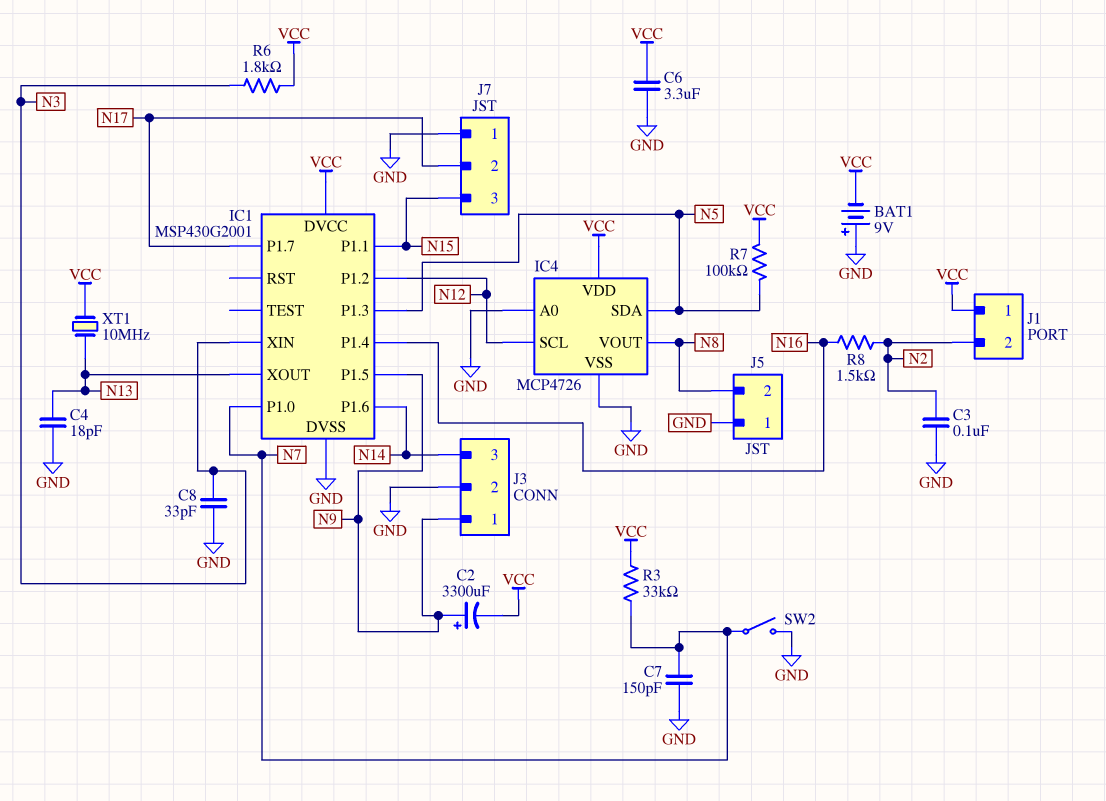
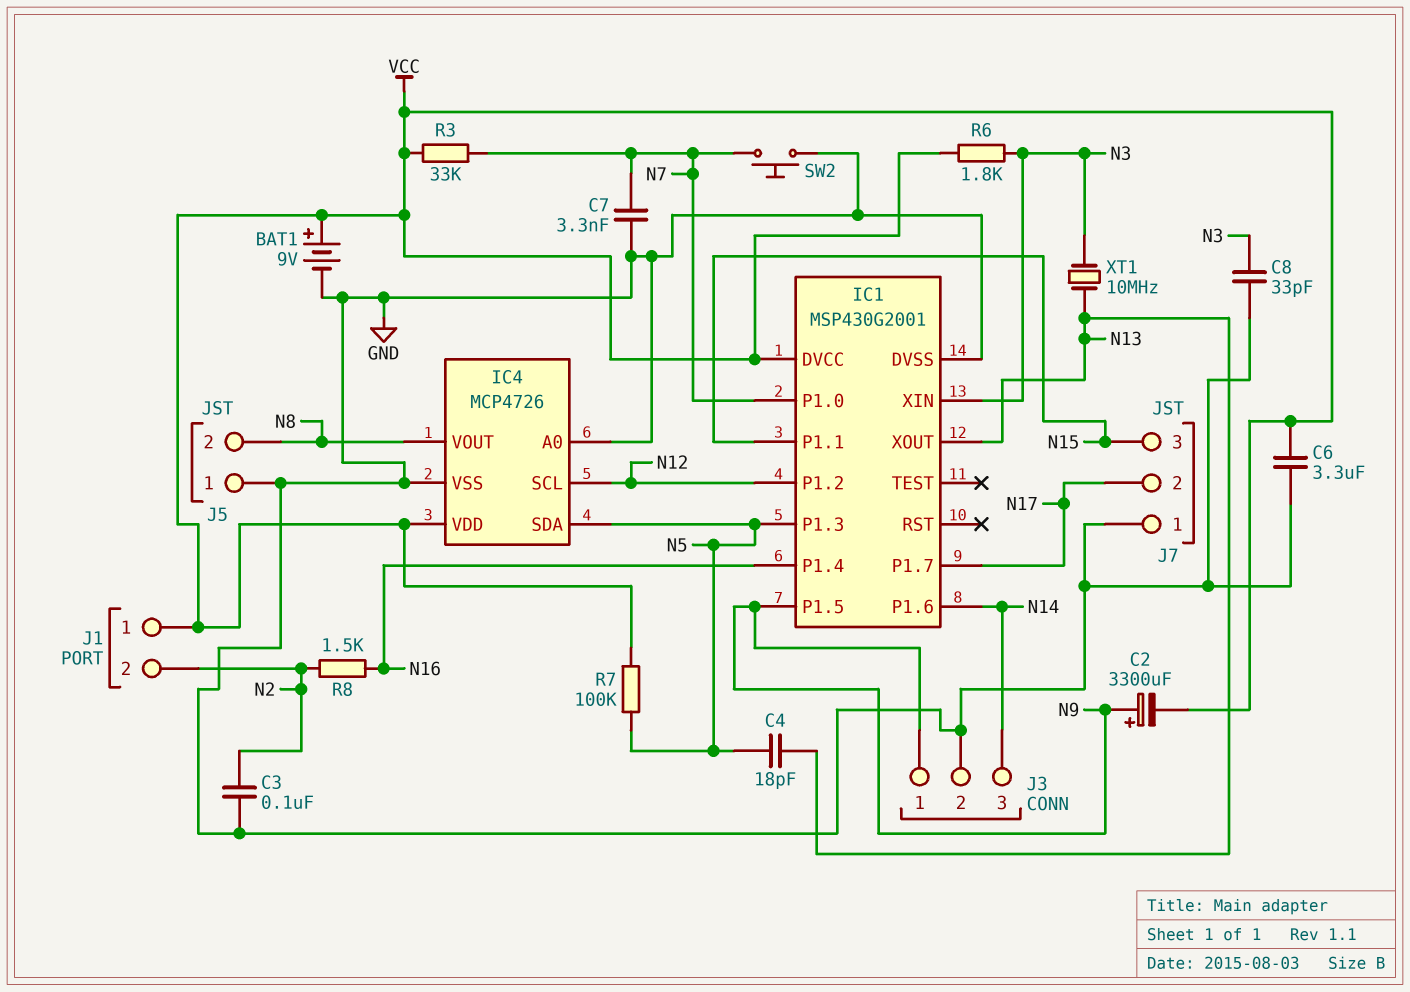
BAT1: 9V (plus GND, minus VCC) -> 9V (plus VCC, minus GND)
C4: 18pF (GND, N13) -> 18pF (N5, N13)
C7: 150pF (GND, N7) -> 3.3nF (GND, N7)
SW2: switch (GND, N7) -> button (GND, N7)
XT1: 10MHz (N13, VCC) -> 10MHz (N3, N13)

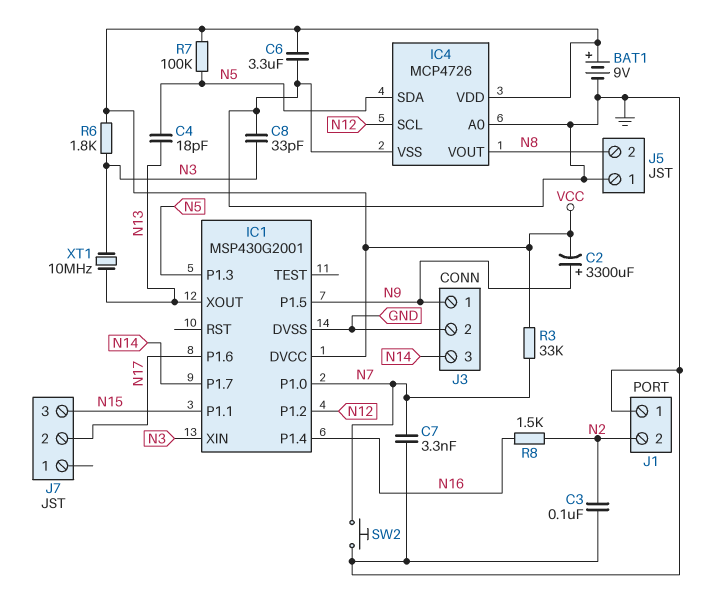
IC1 pin P1.6: N14 -> N17
IC1 pin P1.7: N17 -> N14
J1 pin 1: VCC -> GND
J7 pin 1: GND -> none

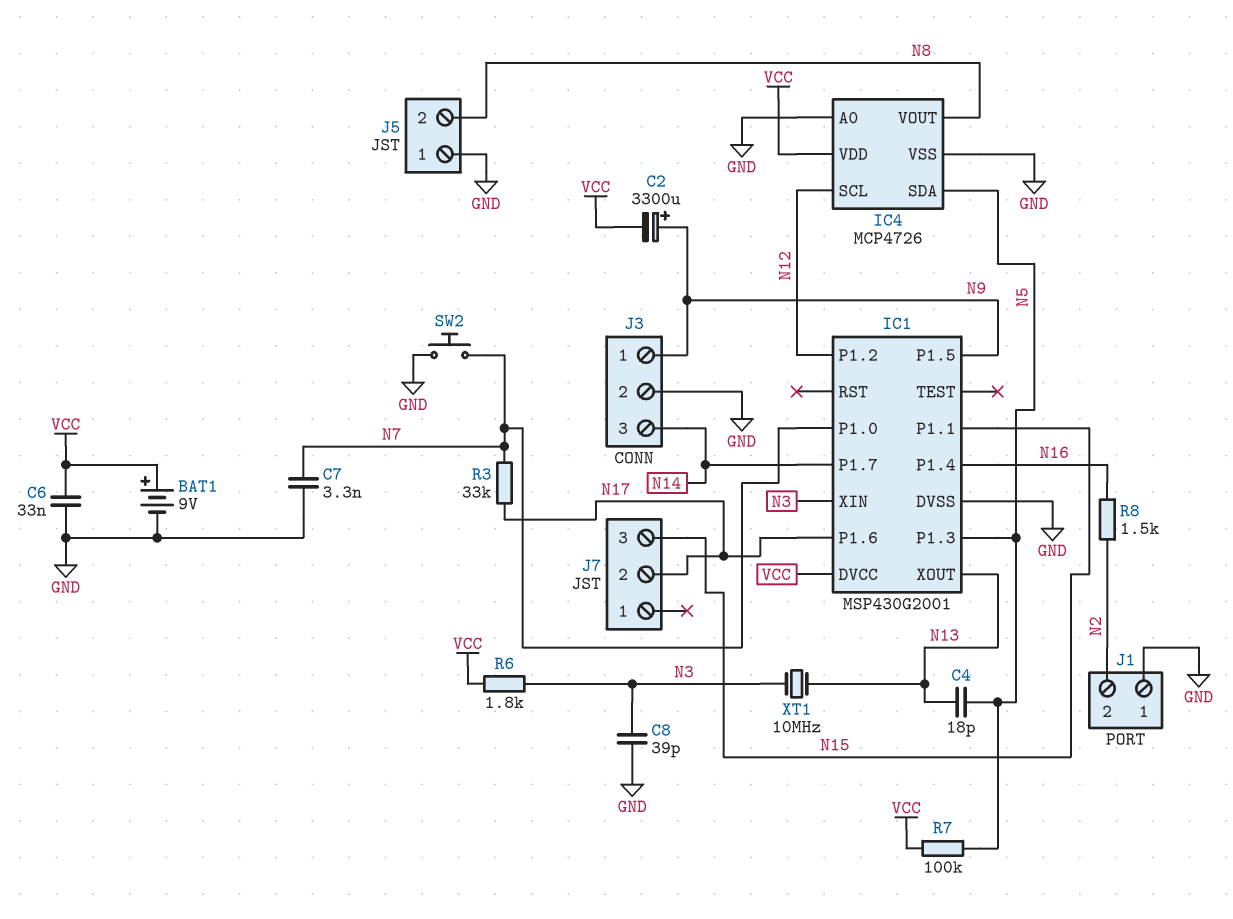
C3: 100nF (GND, N2) -> none
C6: 3.3uF (GND, VCC) -> 33nF (GND, VCC)
C8: 33pF (GND, N3) -> 39pF (GND, N3)
R3: 33k (N7, VCC) -> 33k (N7, N17)

